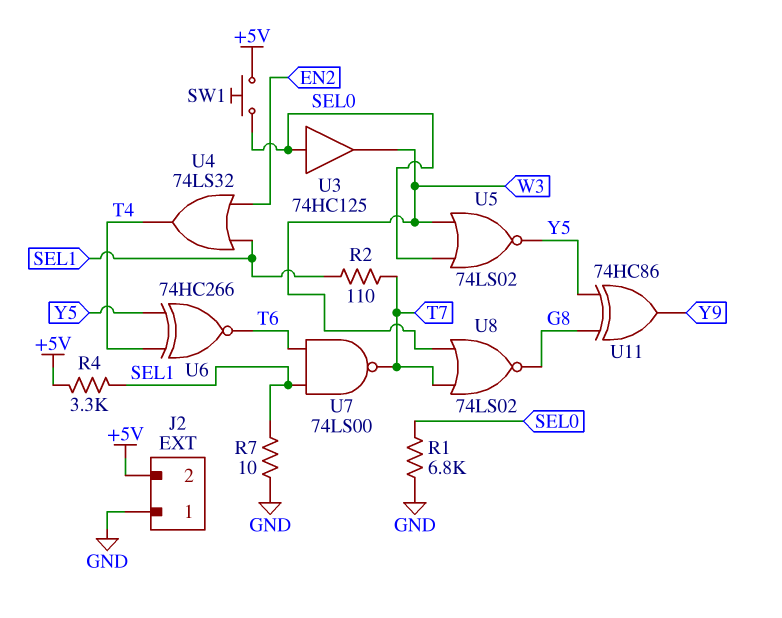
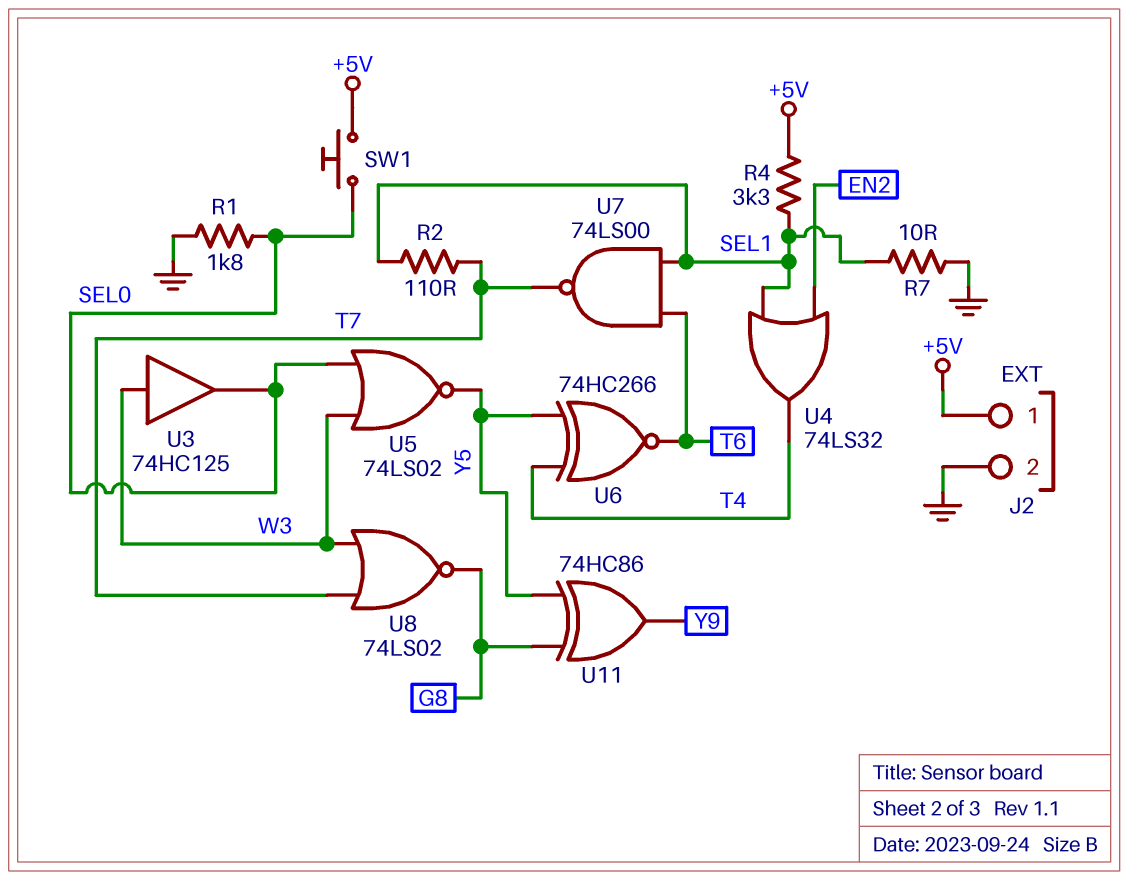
J2 pin 1: GND -> +5V
J2 pin 2: +5V -> GND
R1: 6.8k (GND, SEL0) -> 1.8k (GND, SEL0)
U3: buffer 74HC125 (in SEL0, out W3) -> buffer 74HC125 (in W3, out SEL0)

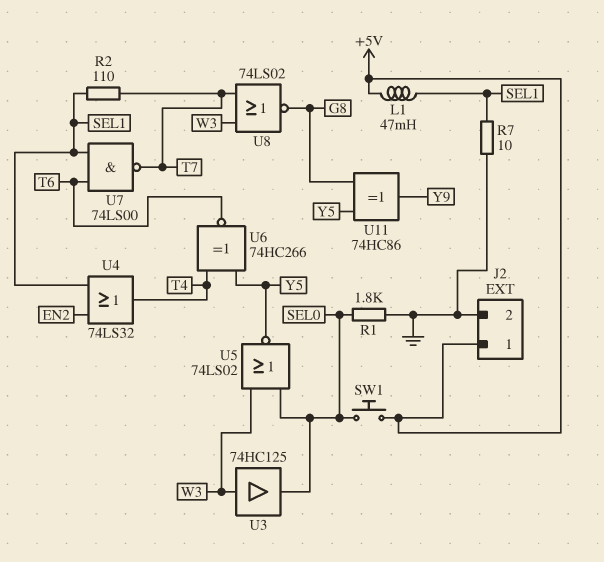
L1: none -> 47mH (+5V, SEL1)
R4: 3.3k (+5V, SEL1) -> none

